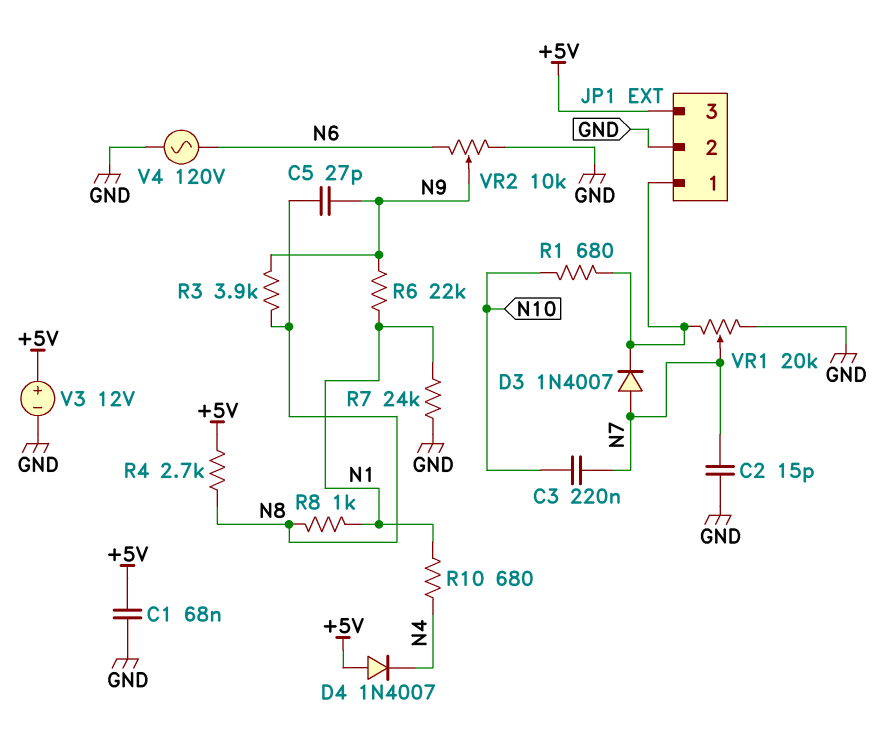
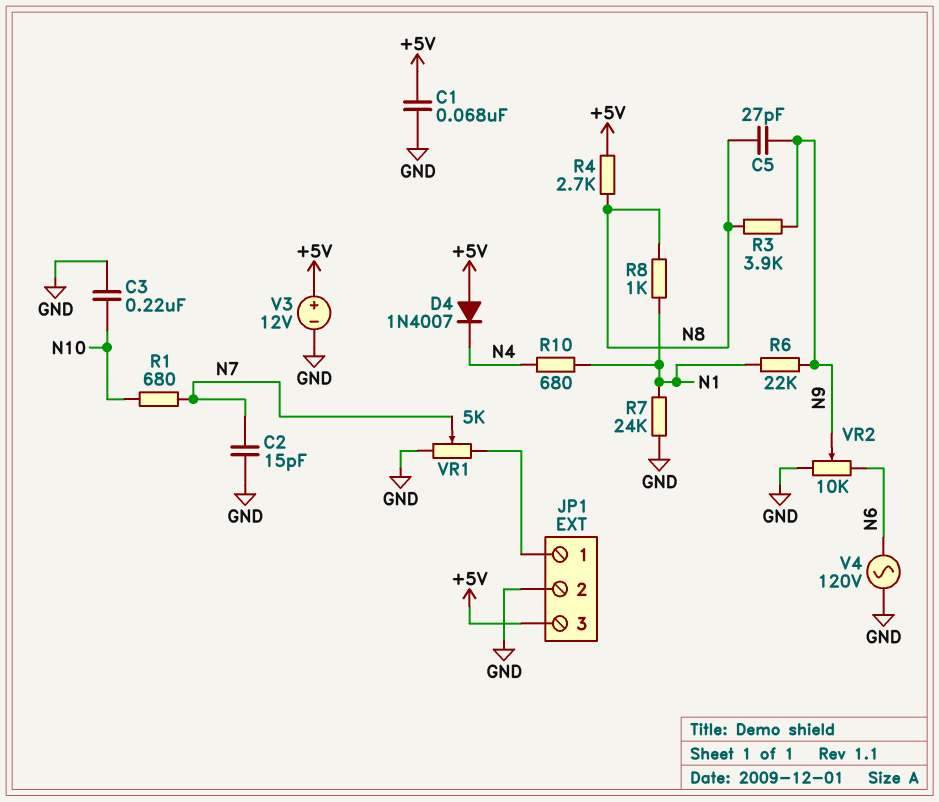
C3: 220nF (N7, N10) -> 220nF (GND, N10)
D3: diode 1N4007 (A N7, K JP1/1) -> none
R1: 680 (JP1/1, N10) -> 680 (N7, N10)
VR1: 20k (GND, JP1/1, wiper N7) -> 5k (GND, JP1/1, wiper N7)

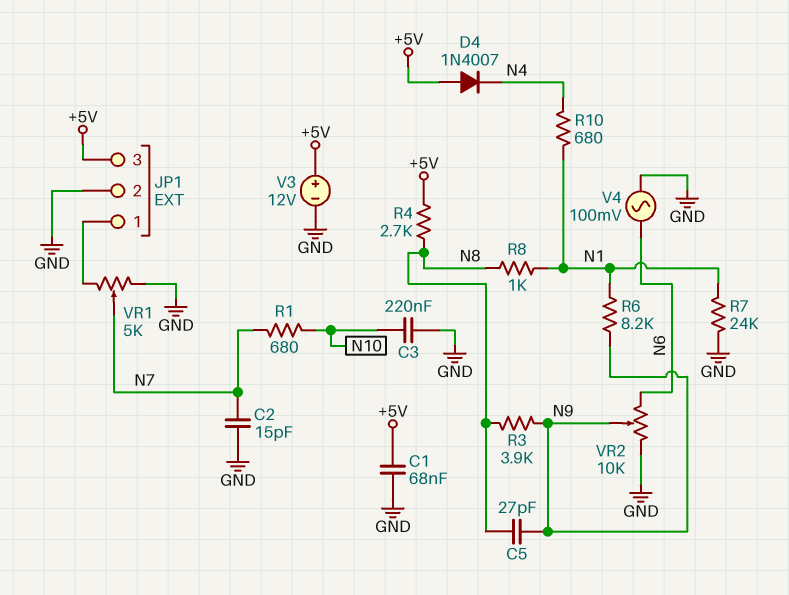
R6: 22k (N1, N9) -> 8.2k (N1, N9)
V4: AC 120V (GND, N6) -> AC 100mV (GND, N6)

